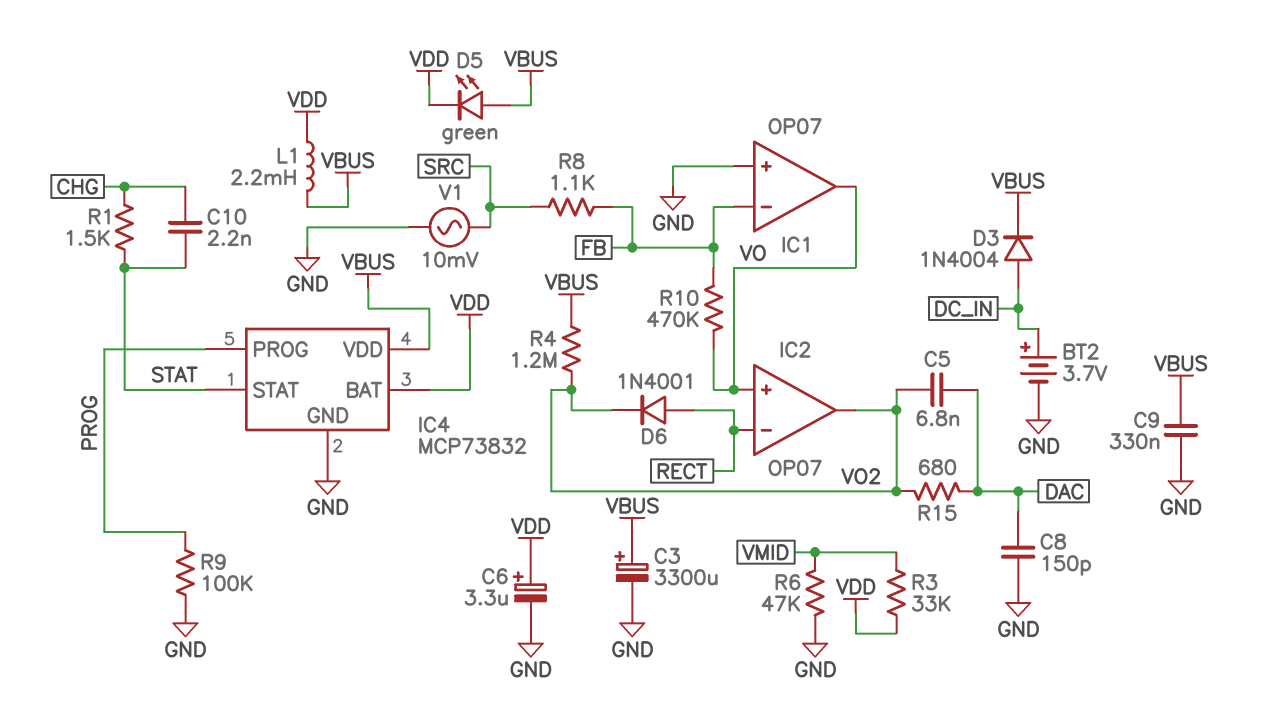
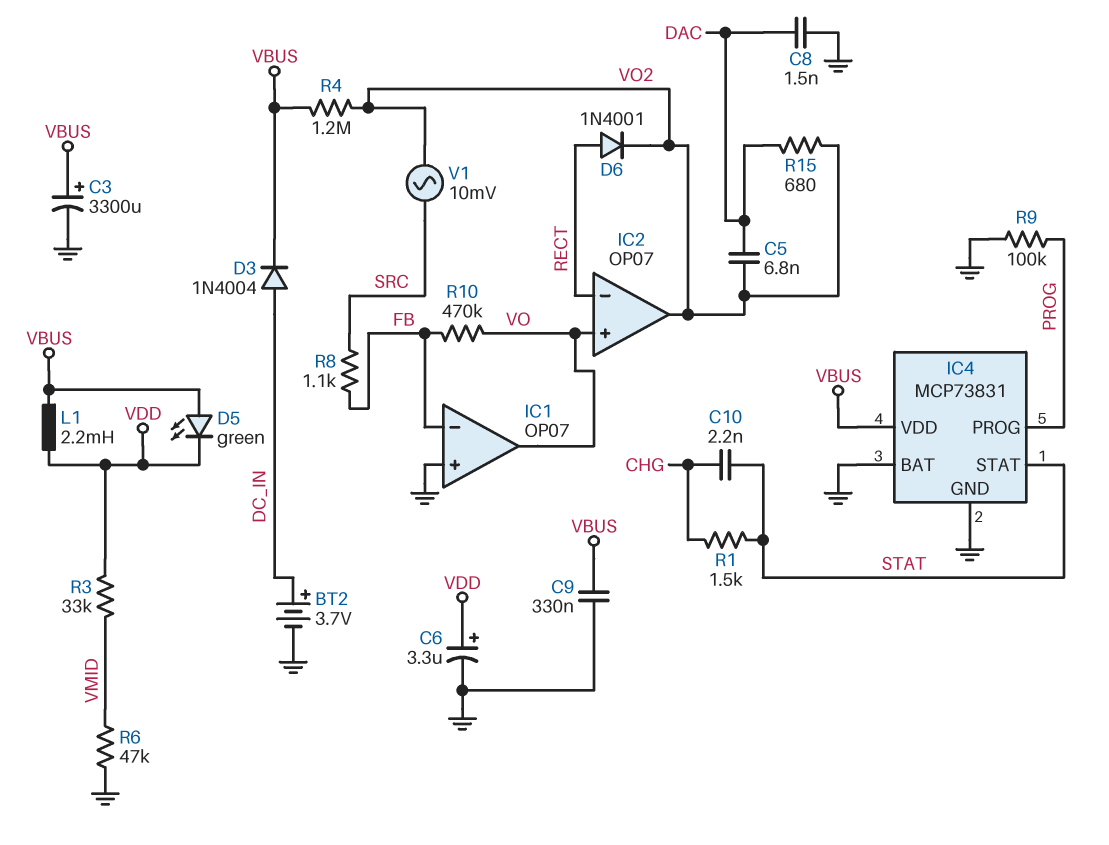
C8: 150pF (DAC, GND) -> 1.5nF (DAC, GND)
IC4: MCP73832 -> MCP73831
IC4 pin BAT: VDD -> GND
V1: AC 10mV (GND, SRC) -> AC 10mV (SRC, VO2)

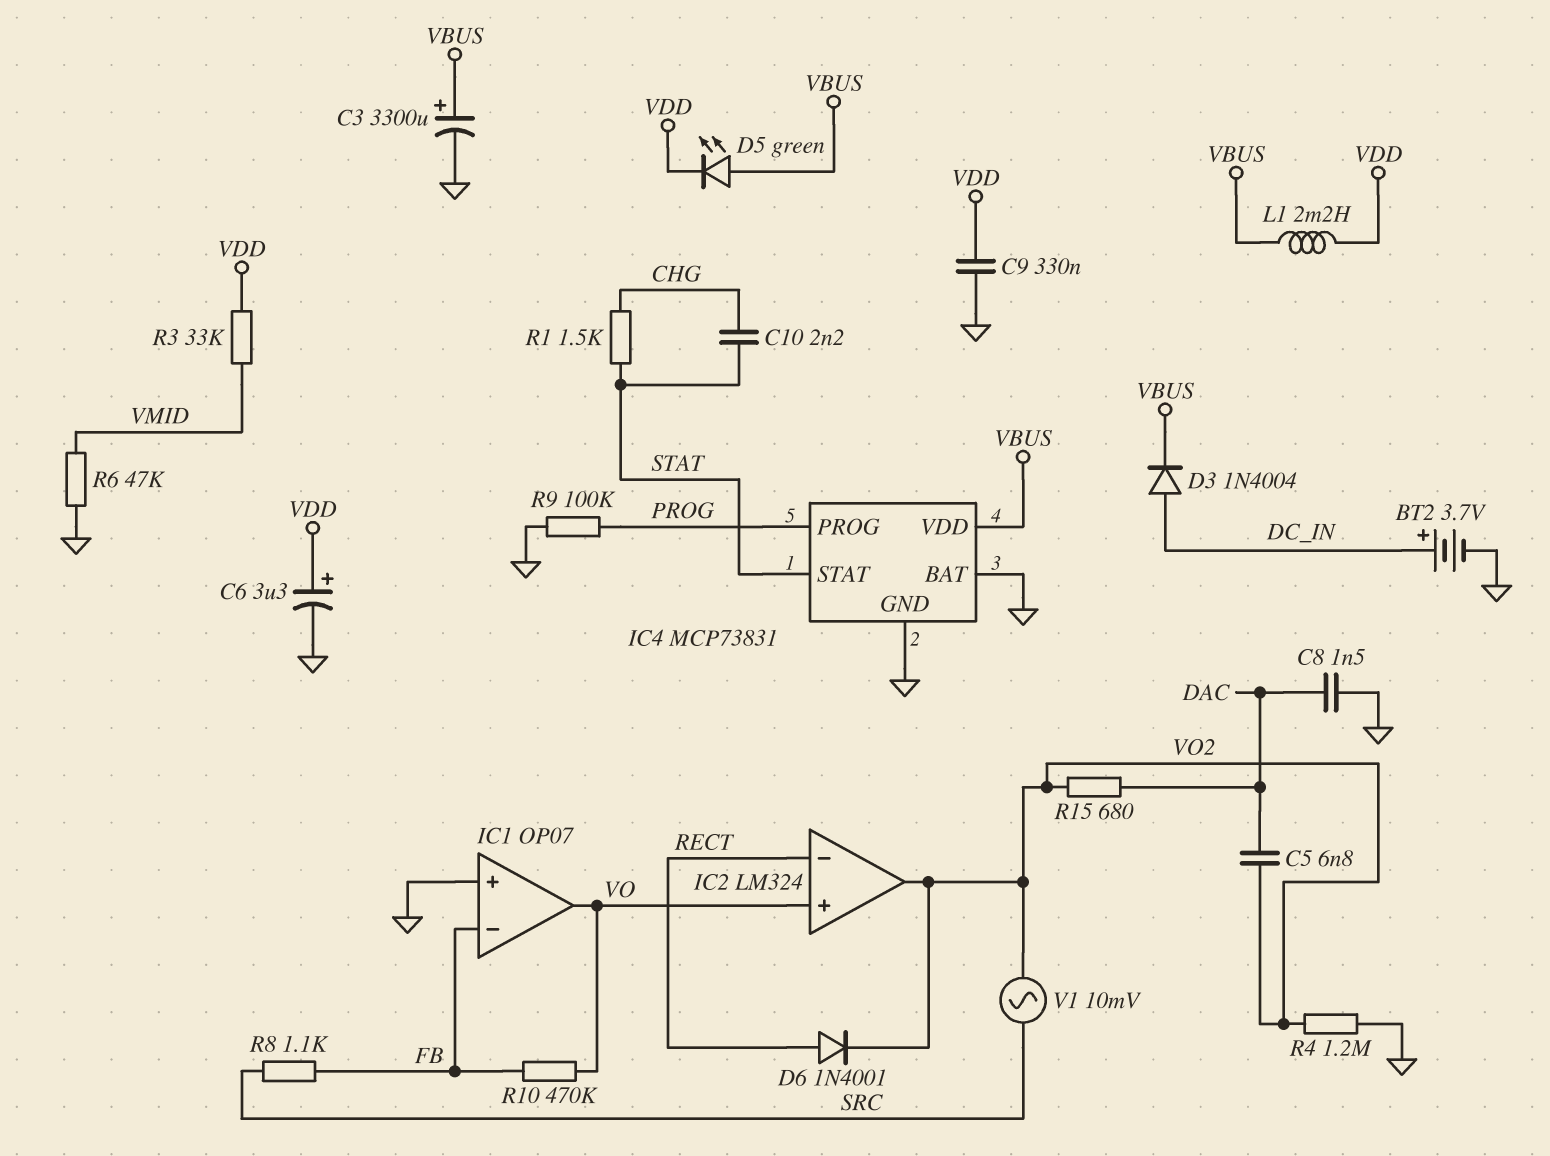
C9: 330nF (GND, VBUS) -> 330nF (GND, VDD)
IC2: OP07 -> LM324
R4: 1.2M (VBUS, VO2) -> 1.2M (GND, VO2)

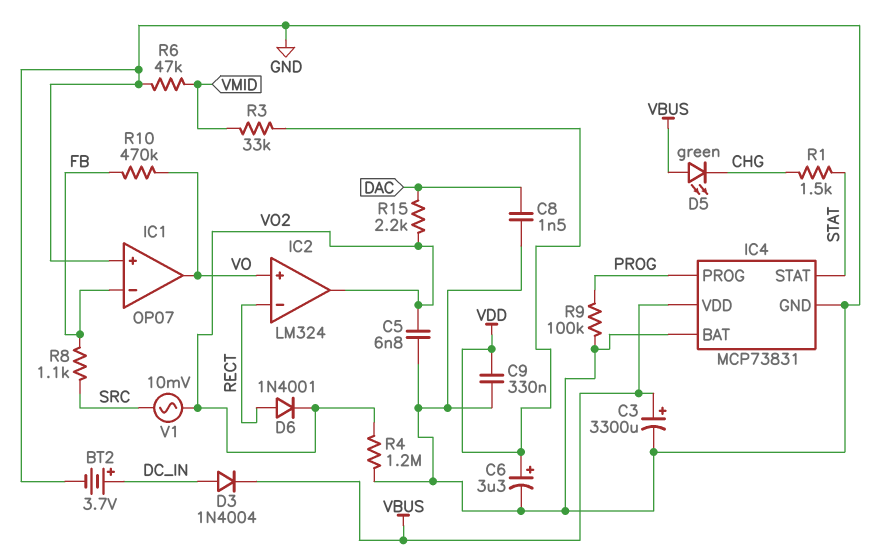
C5: 6.8nF (DAC, VO2) -> 6.8nF (GND, VO2)
C10: 2.2nF (CHG, STAT) -> none
D5: LED green (A VBUS, K VDD) -> LED green (A VBUS, K CHG)
L1: 2.2mH (VBUS, VDD) -> none
R15: 680 (DAC, VO2) -> 2.2k (DAC, VO2)

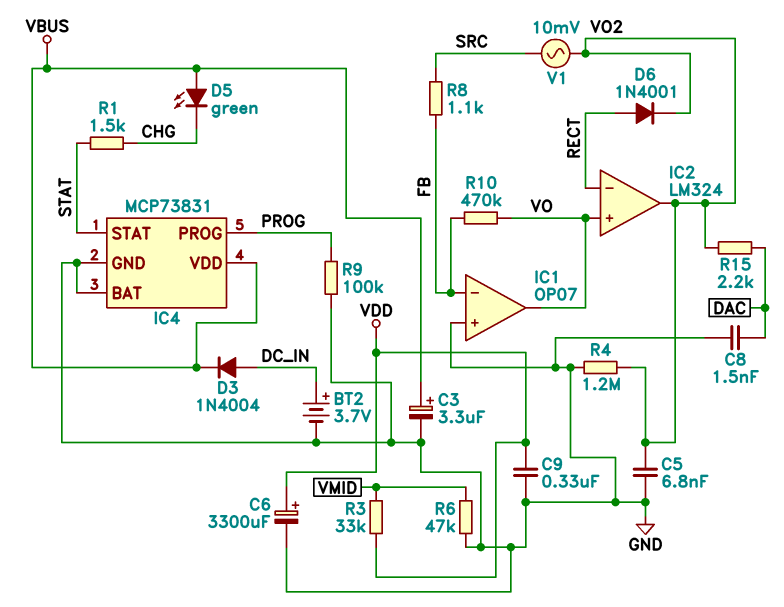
C3: 3300uF (plus VBUS, minus GND) -> 3.3uF (plus VBUS, minus GND)
C6: 3.3uF (plus VDD, minus GND) -> 3300uF (plus VDD, minus GND)

